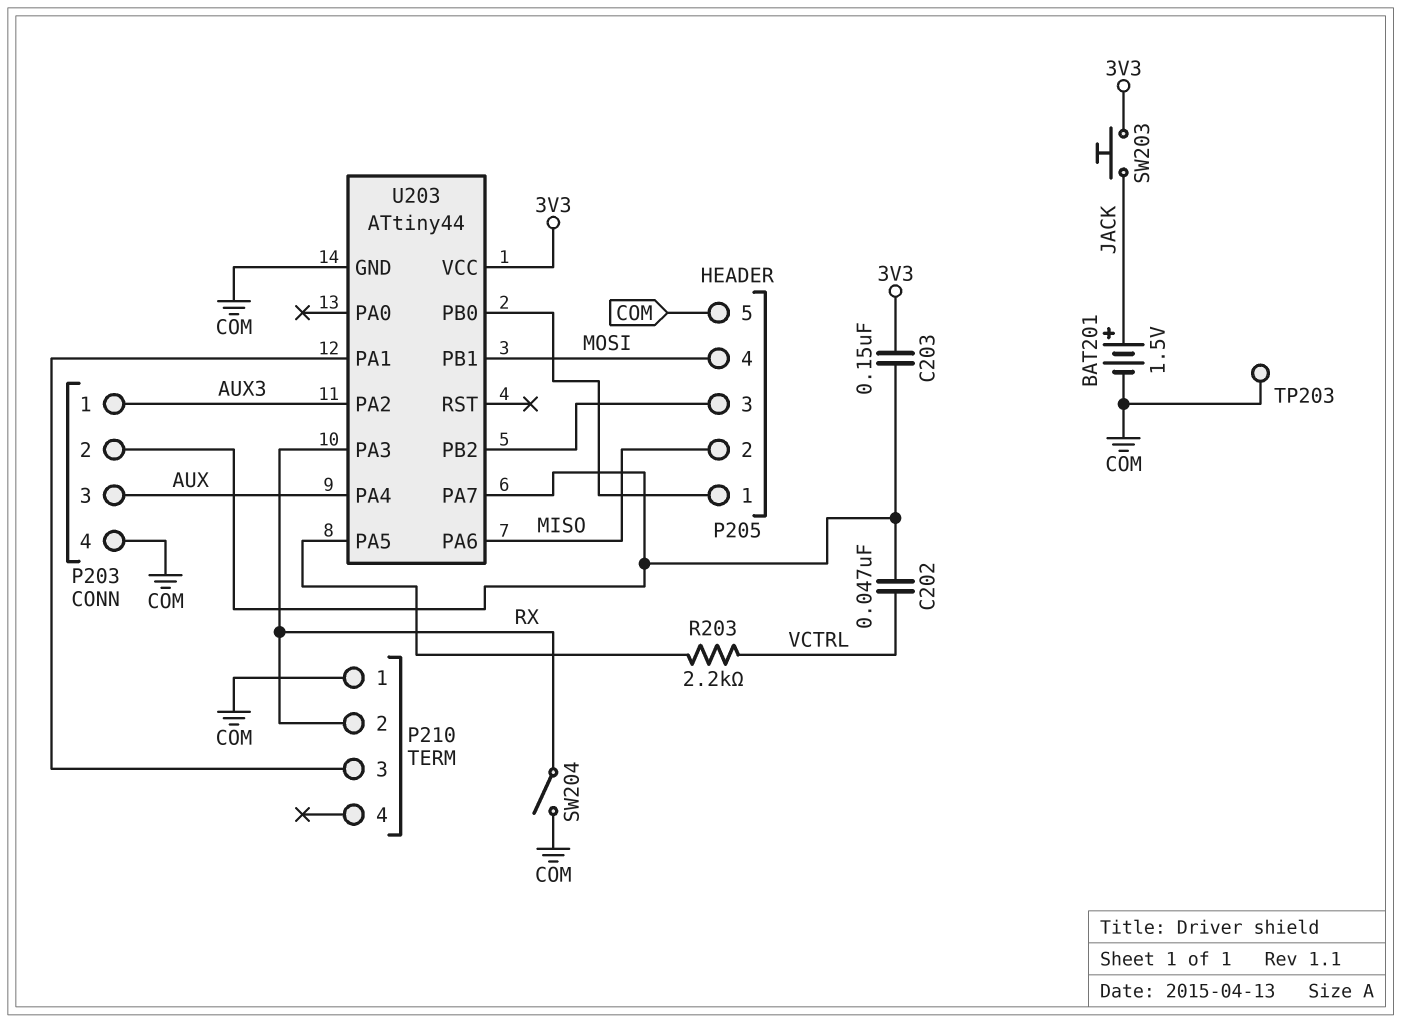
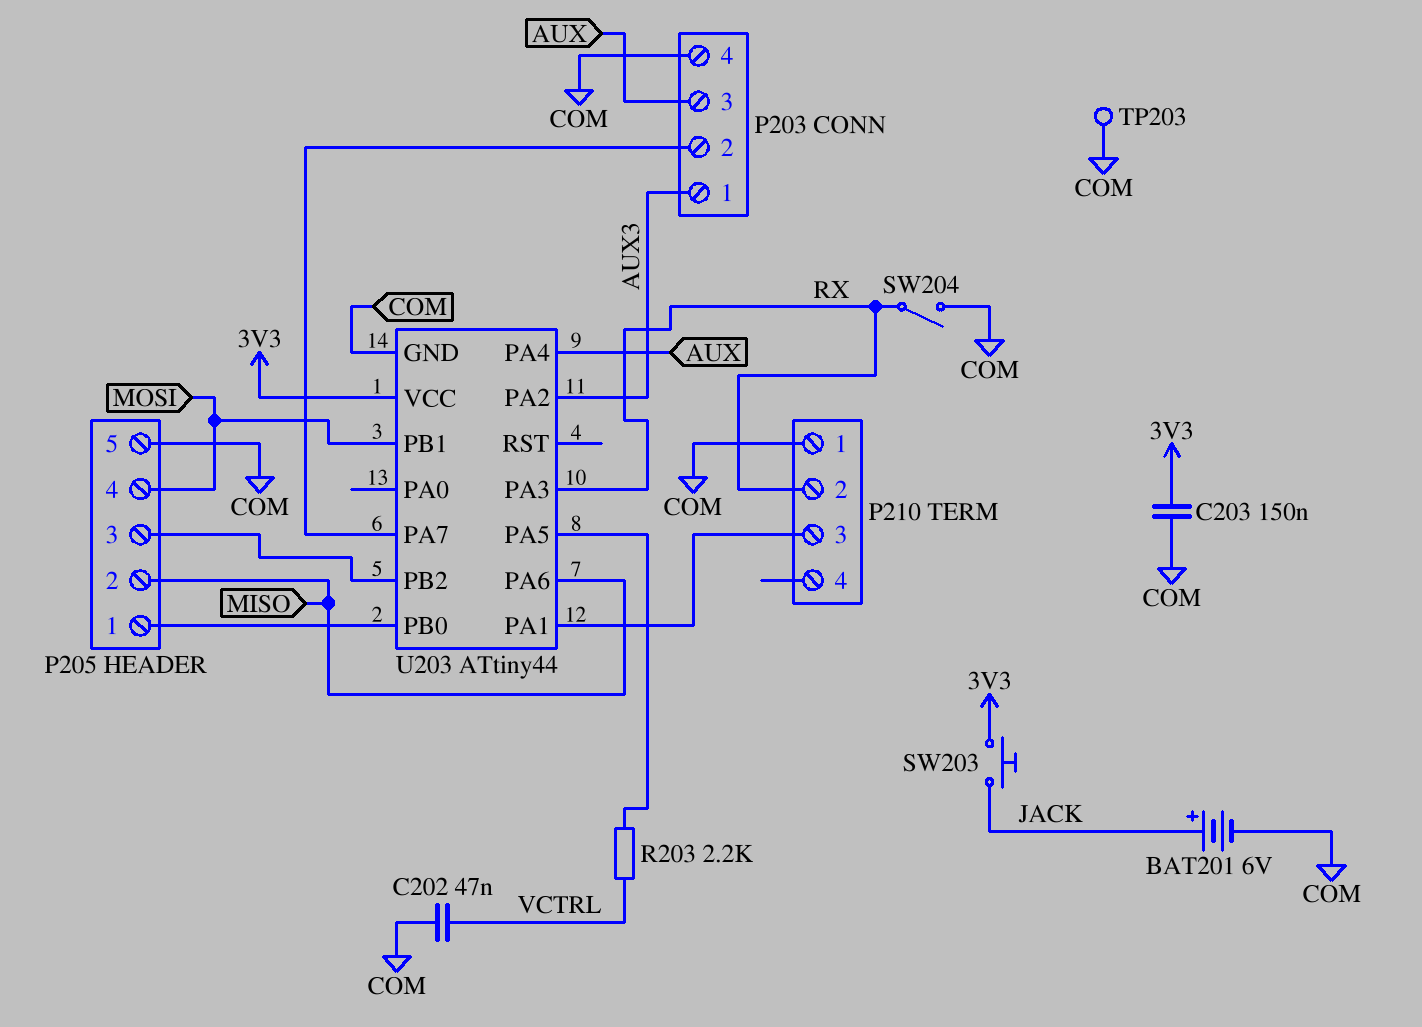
BAT201: 1.5V (plus JACK, minus COM) -> 6V (plus JACK, minus COM)
C202: 47nF (P203/2, VCTRL) -> 47nF (COM, VCTRL)
C203: 150nF (3V3, P203/2) -> 150nF (3V3, COM)

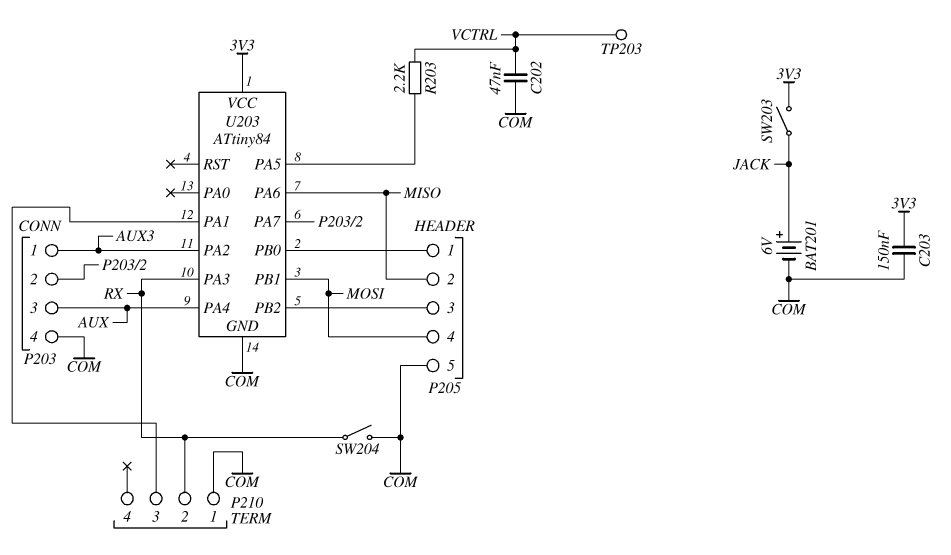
SW203: button (3V3, JACK) -> switch (3V3, JACK)
TP203: test point (COM) -> test point (VCTRL)
U203: ATtiny44 -> ATtiny84

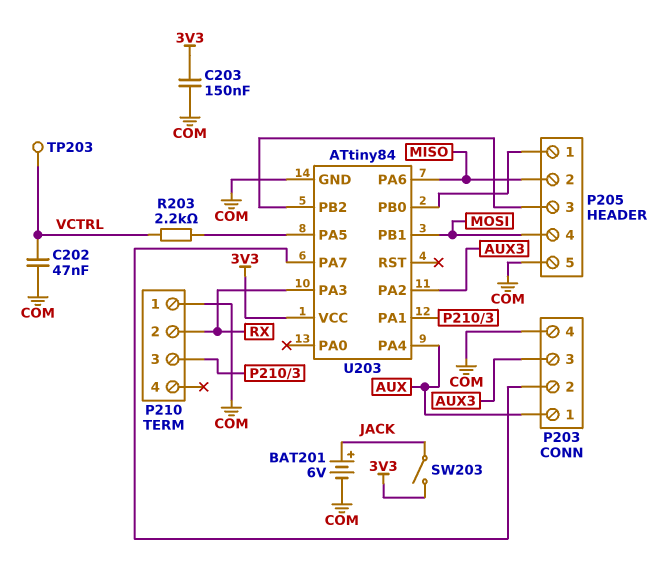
P203 pin 1: AUX3 -> AUX
P203 pin 3: AUX -> AUX3
SW204: switch (COM, RX) -> none

